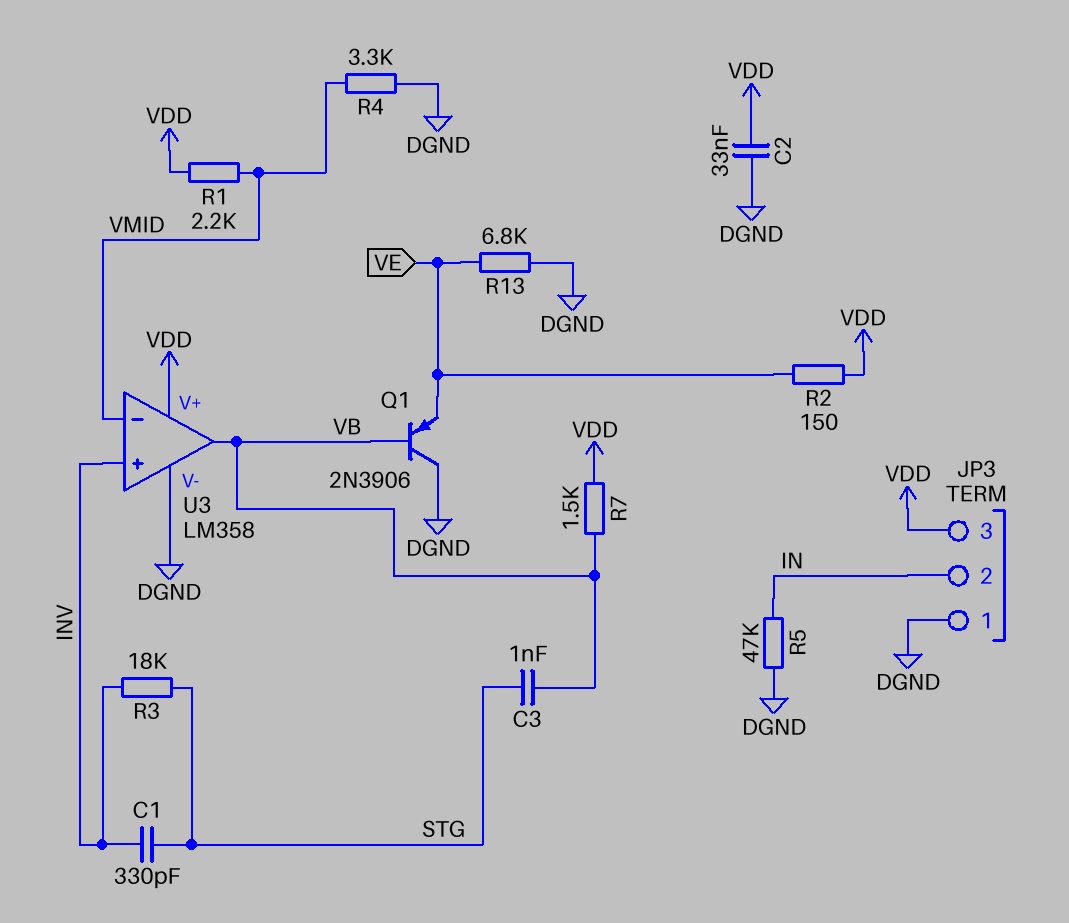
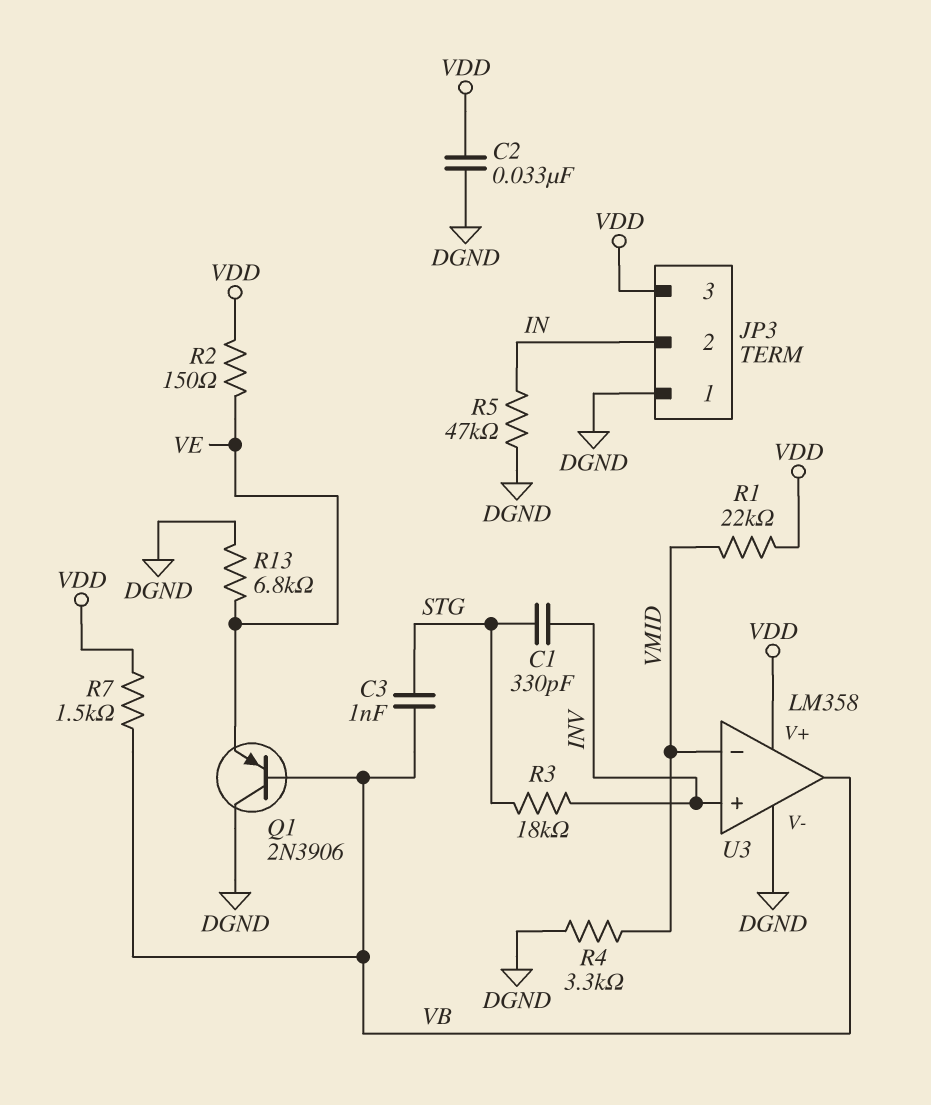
R1: 2.2k (VDD, VMID) -> 22k (VDD, VMID)

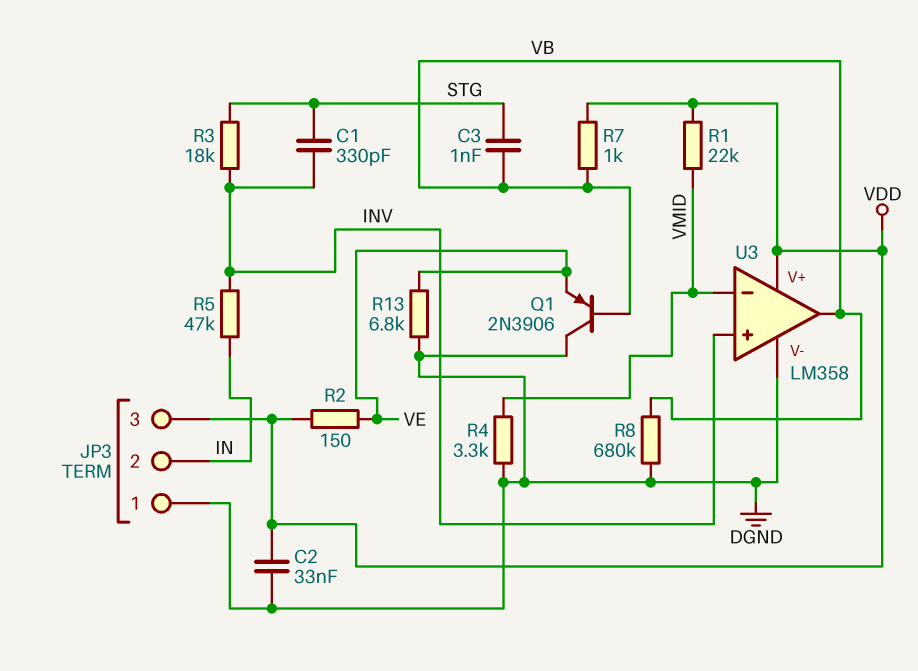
R5: 47k (DGND, IN) -> 47k (IN, INV)
R7: 1.5k (VB, VDD) -> 1k (VB, VDD)
R8: none -> 680k (DGND, VB)

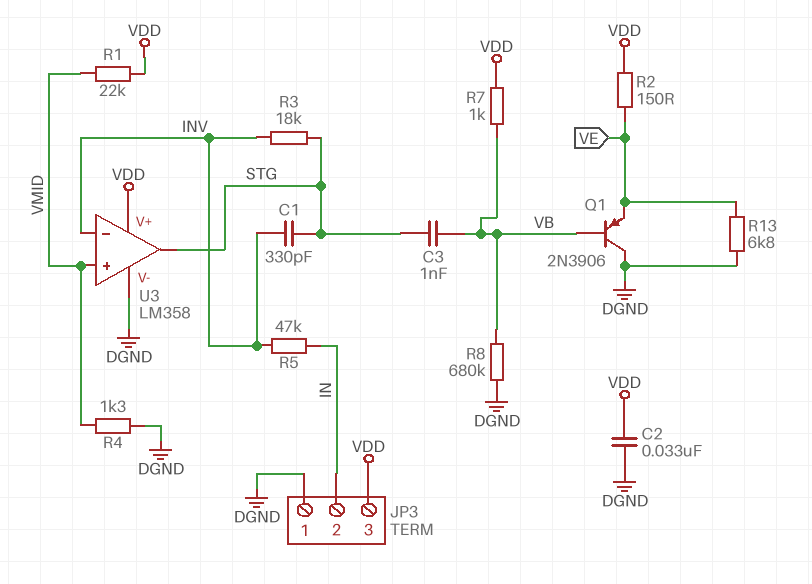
R4: 3.3k (DGND, VMID) -> 1.3k (DGND, VMID)
U3 pin in+: INV -> VMID
U3 pin in-: VMID -> INV
U3 pin out: VB -> STG

